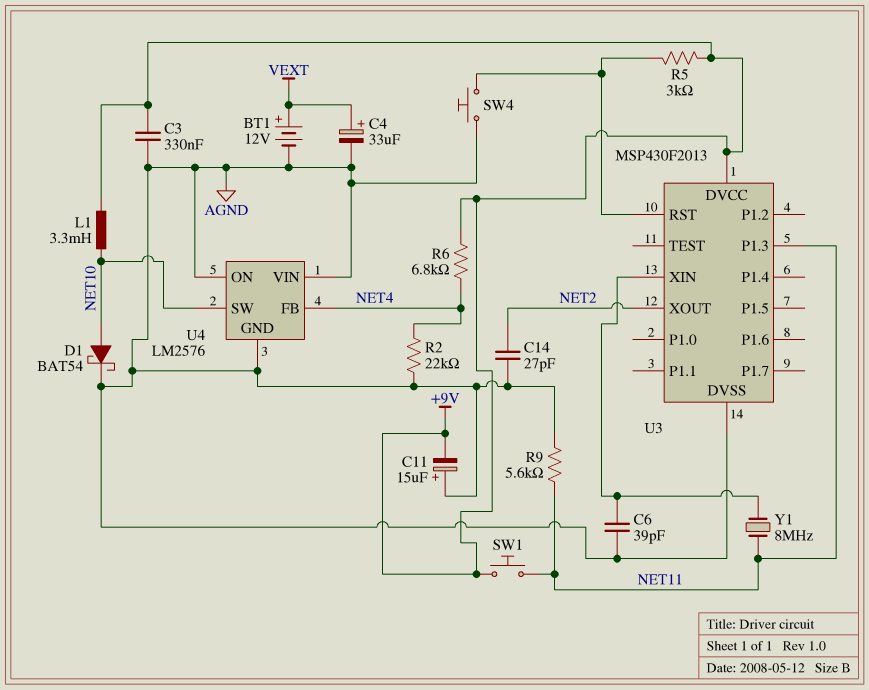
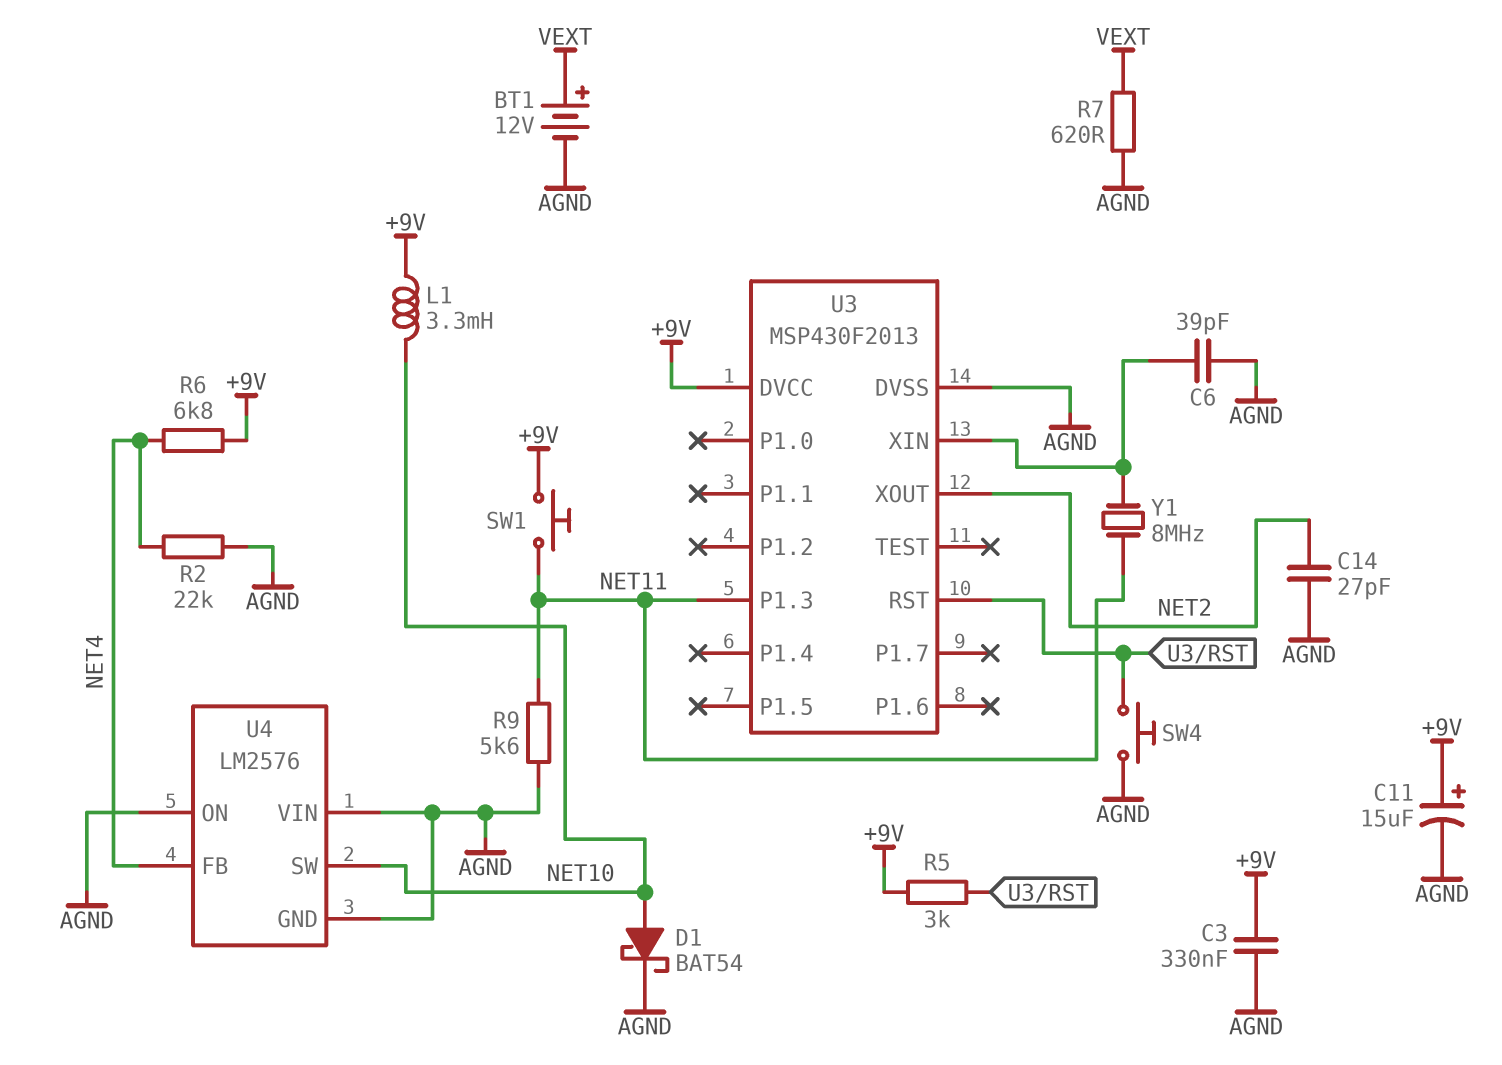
C4: 33uF (plus VEXT, minus AGND) -> none
C11: 15uF (plus AGND, minus +9V) -> 15uF (plus +9V, minus AGND)
R7: none -> 620 (AGND, VEXT)

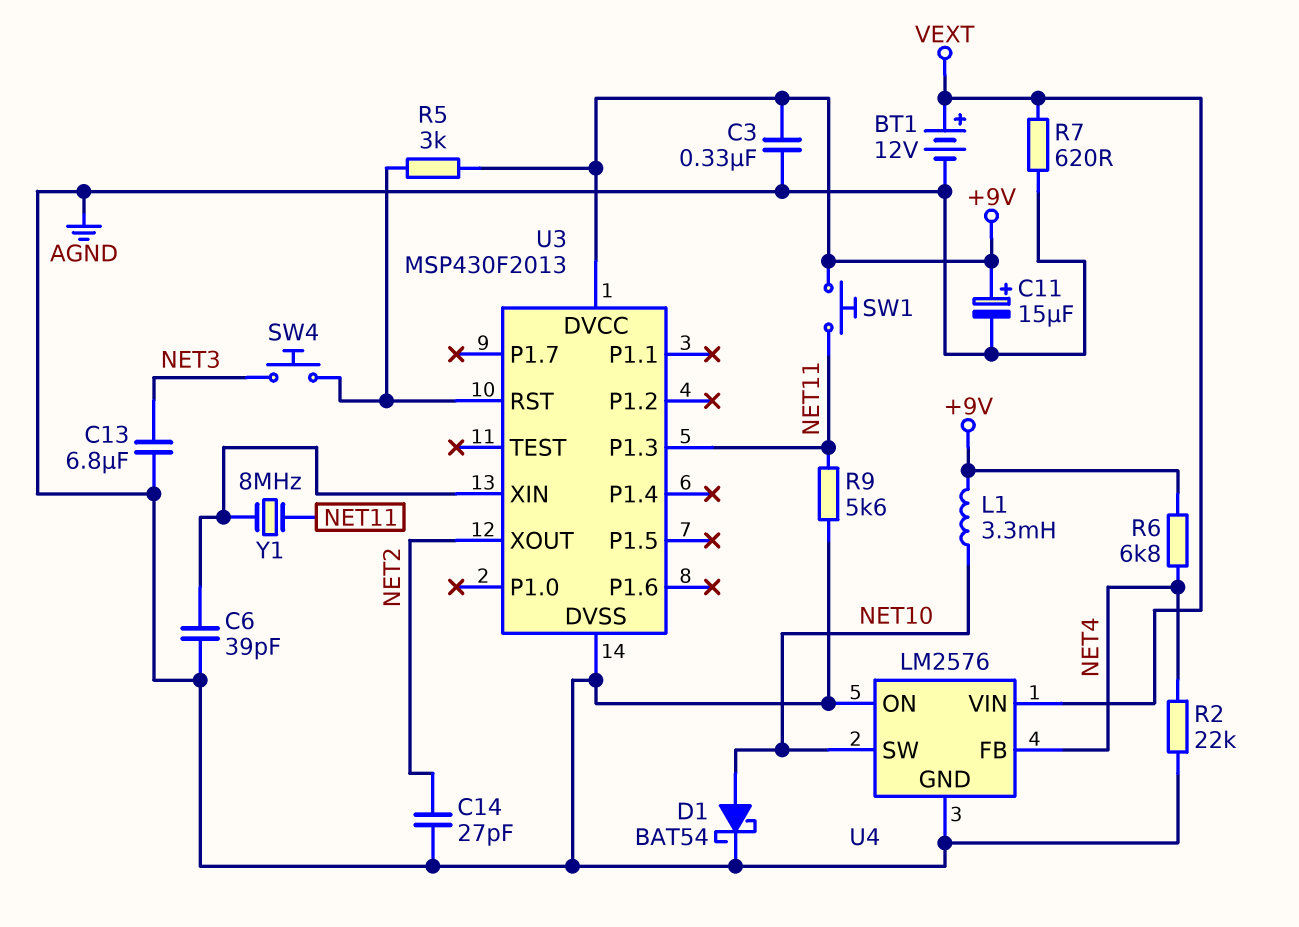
C13: none -> 6.8uF (AGND, NET3)
SW4: button (AGND, U3/RST) -> button (NET3, U3/RST)
U4 pin VIN: AGND -> VEXT

